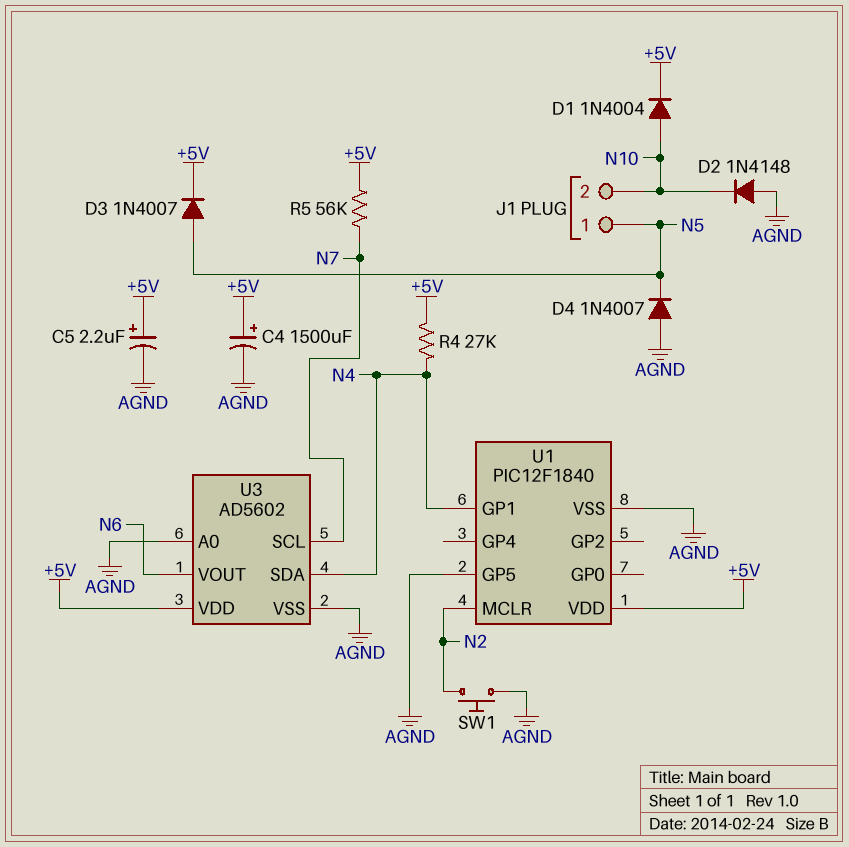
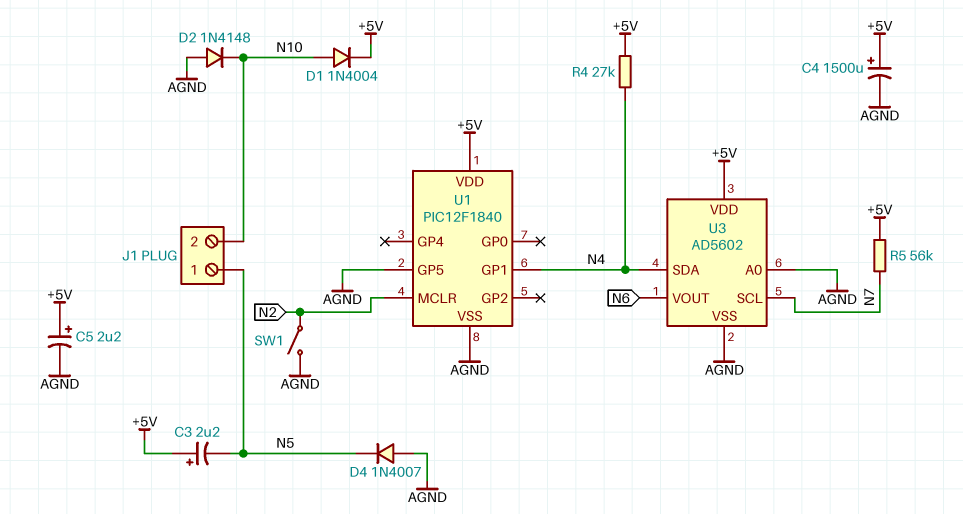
C3: none -> 2.2uF (plus +5V, minus N5)
D3: diode 1N4007 (A N5, K +5V) -> none
SW1: button (AGND, N2) -> switch (AGND, N2)

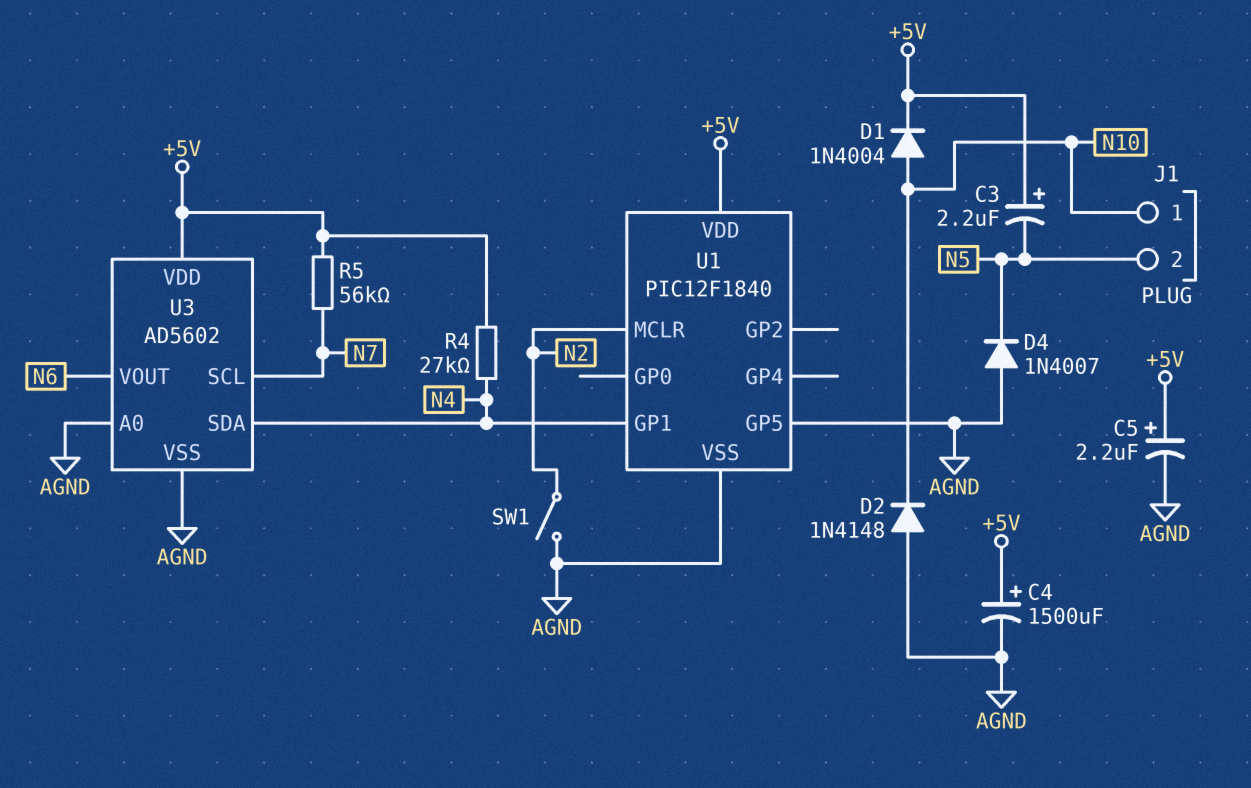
J1 pin 1: N5 -> N10
J1 pin 2: N10 -> N5

